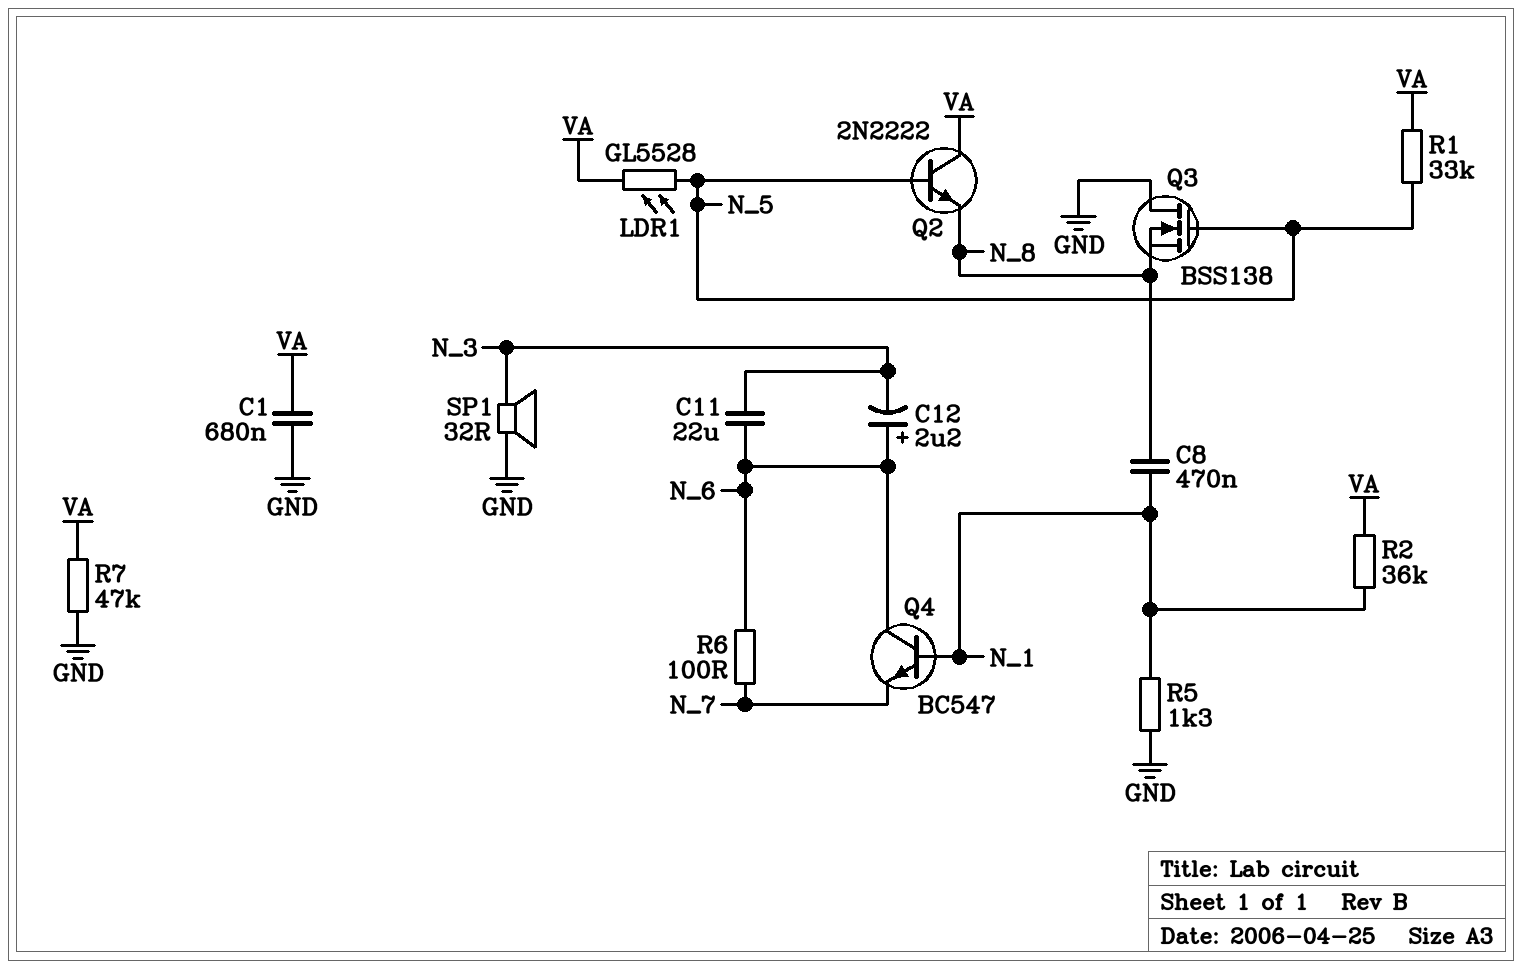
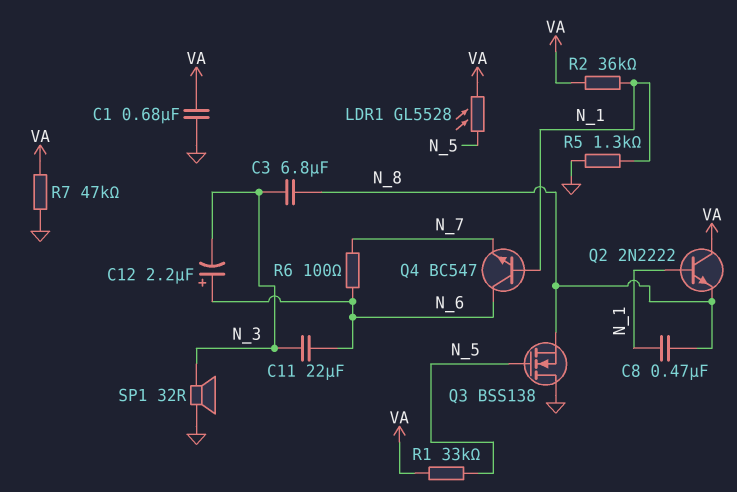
C3: none -> 6.8uF (N_3, N_8)
Q2: NPN 2N2222 (B N_5, C VA, E N_8) -> NPN 2N2222 (B N_1, C VA, E N_8)

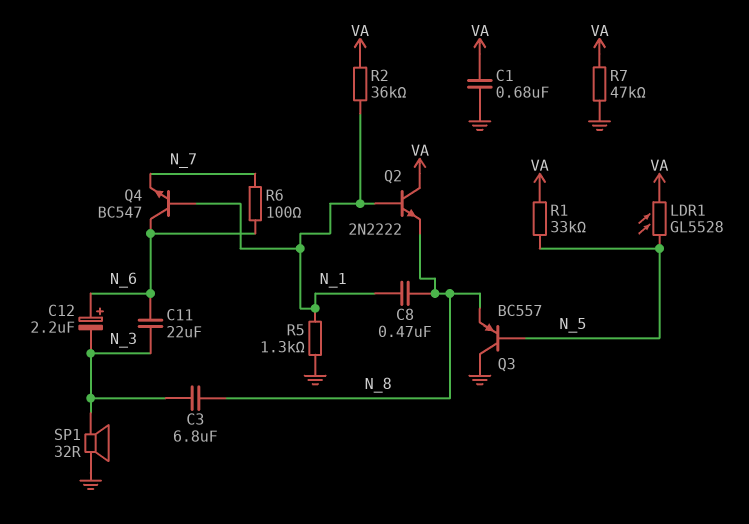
Q3: NMOS BSS138 (G N_5, D GND, S N_8) -> PNP BC557 (B N_5, C GND, E N_8)

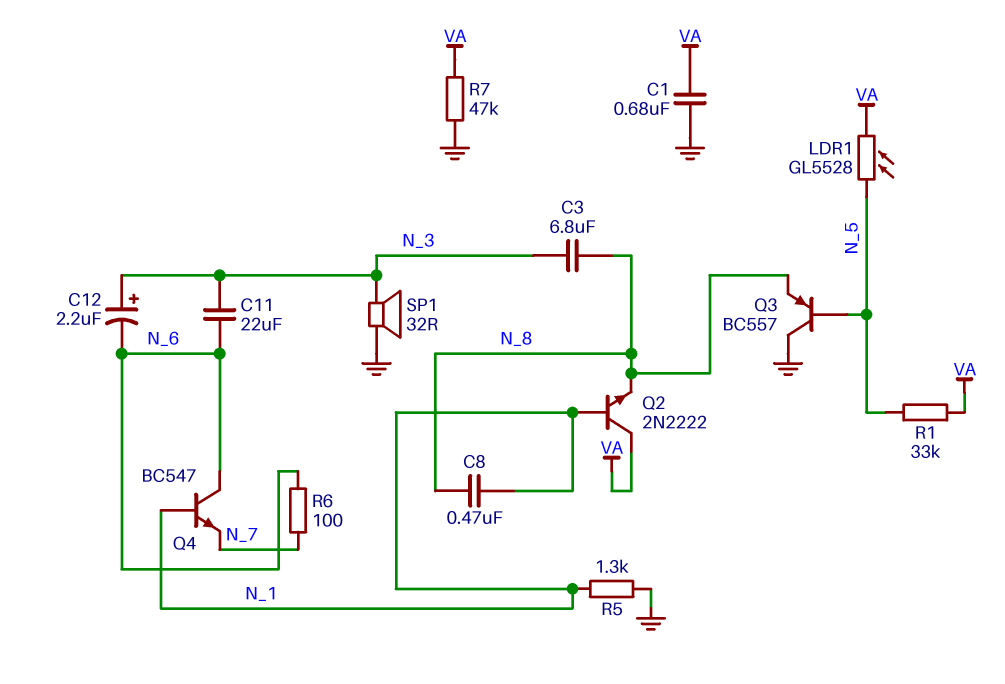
C12: 2.2uF (plus N_6, minus N_3) -> 2.2uF (plus N_3, minus N_6)
R2: 36k (N_1, VA) -> none

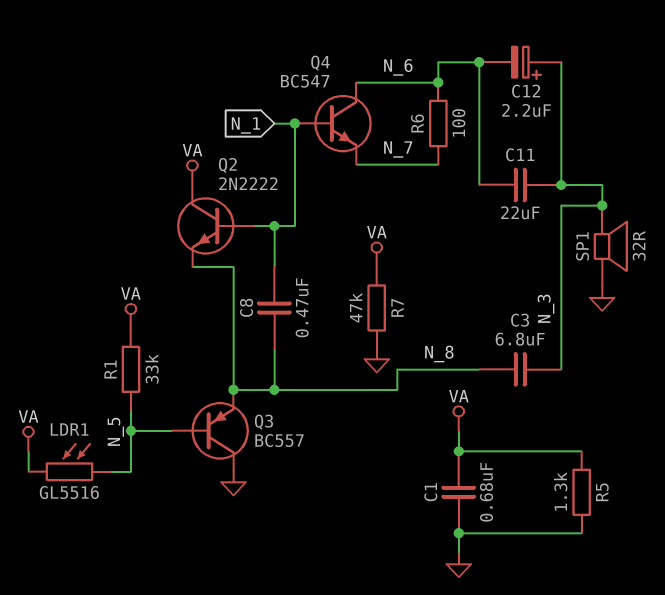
LDR1: GL5528 (N_5, VA) -> GL5516 (N_5, VA)
R5: 1.3k (GND, N_1) -> 1.3k (GND, VA)

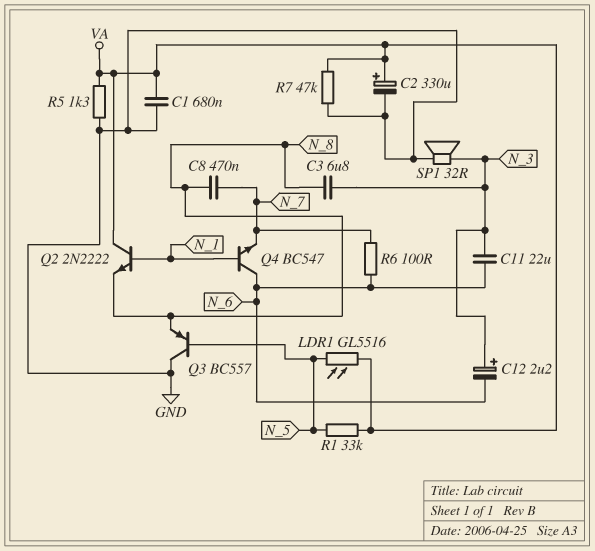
C2: none -> 330uF (plus VA, minus GND)
C8: 470nF (N_1, N_8) -> 470nF (N_7, N_8)

